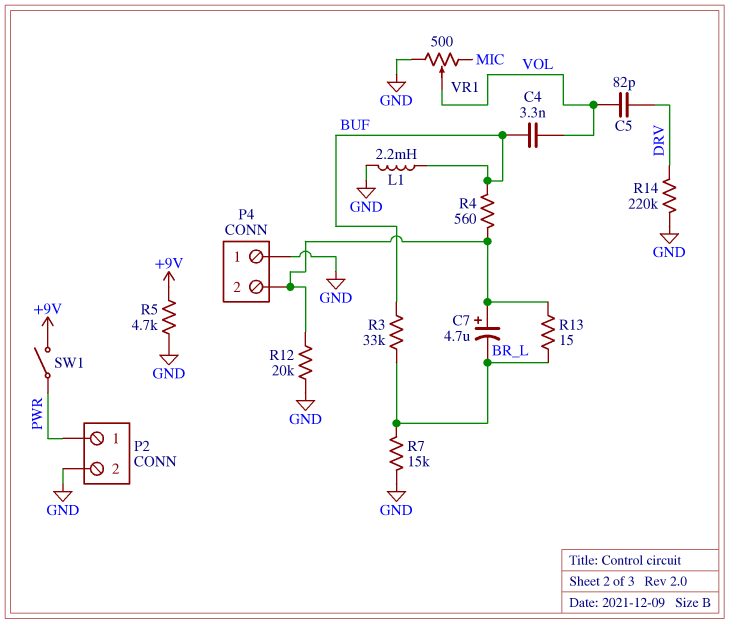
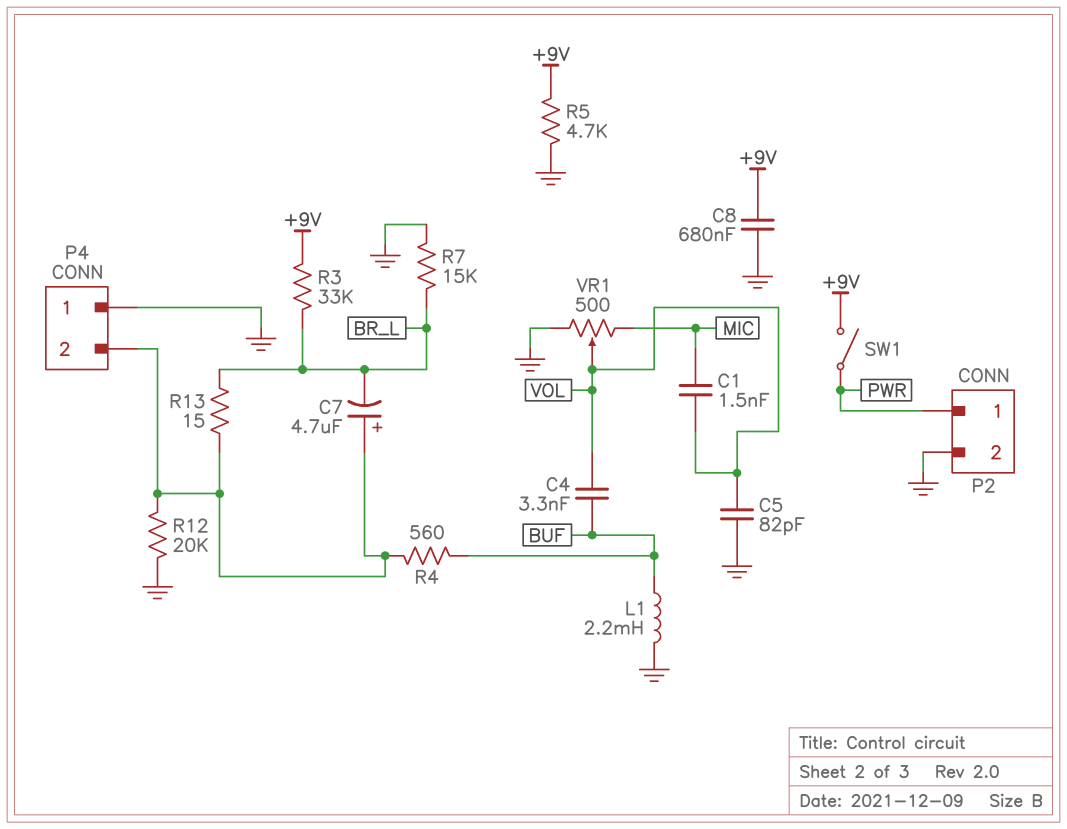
C1: none -> 1.5nF (MIC, VOL)
C5: 82pF (DRV, VOL) -> 82pF (GND, VOL)
C8: none -> 680nF (+9V, GND)
R3: 33k (BR_L, BUF) -> 33k (+9V, BR_L)
R14: 220k (DRV, GND) -> none

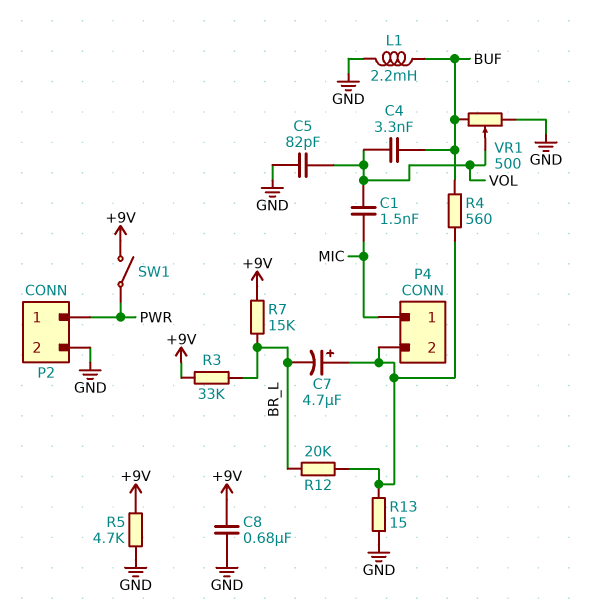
P4 pin 1: GND -> MIC
R7: 15k (BR_L, GND) -> 15k (+9V, BR_L)
R12: 20k (GND, P4/2) -> 20k (BR_L, P4/2)
R13: 15 (BR_L, P4/2) -> 15 (GND, P4/2)
VR1: 500 (GND, MIC, wiper VOL) -> 500 (BUF, GND, wiper VOL)

